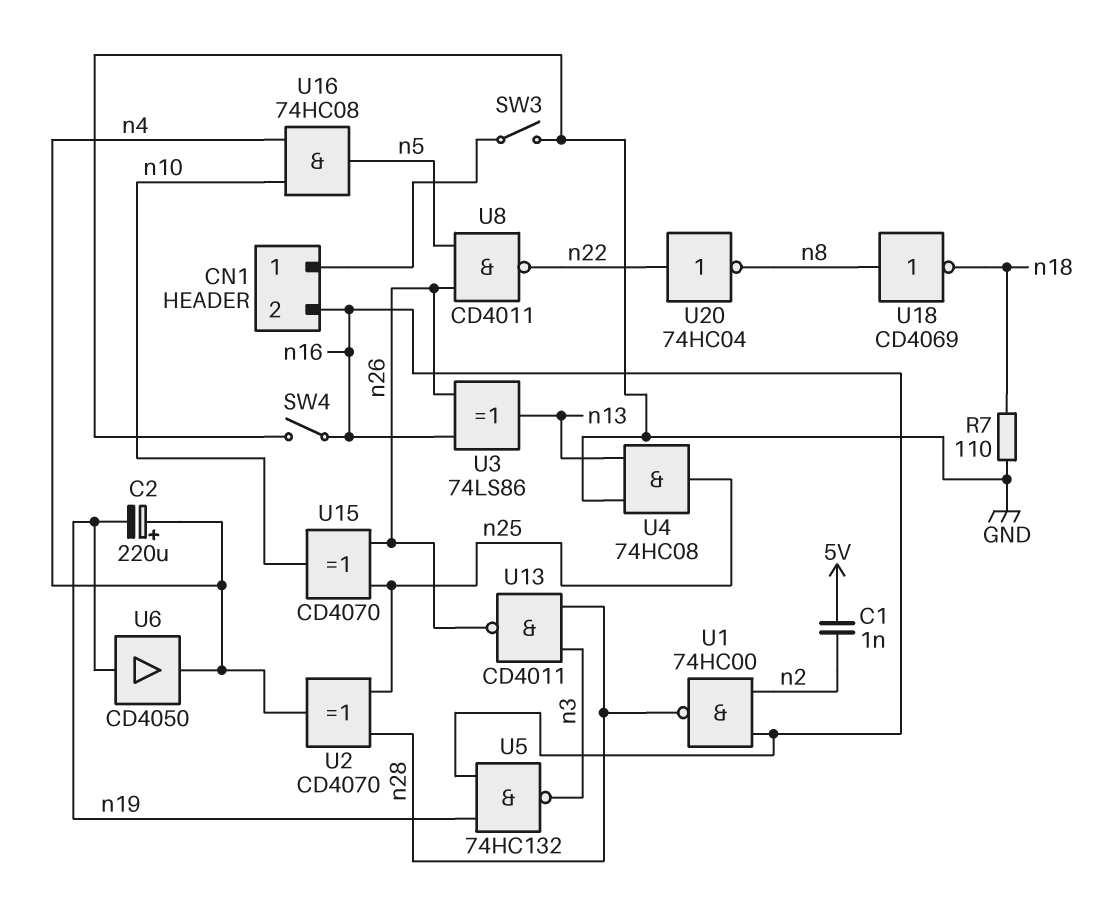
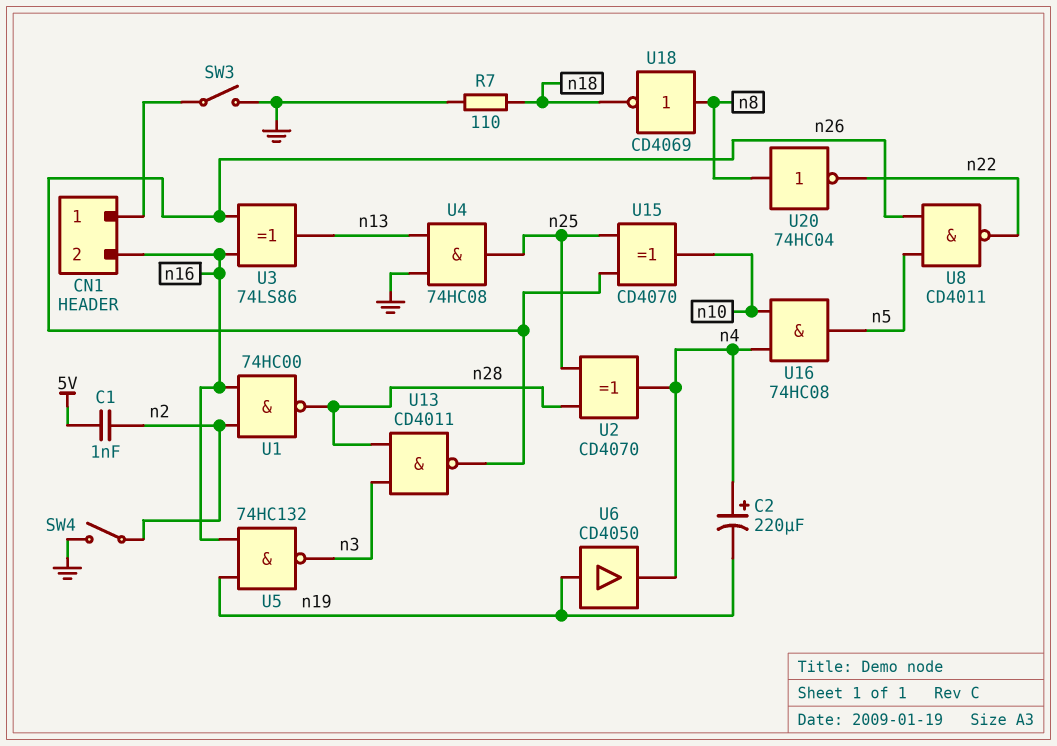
SW4: switch (GND, n16) -> switch (GND, n2)
U20: NOT 74HC04 (in n22, out n8) -> NOT 74HC04 (in n8, out n22)

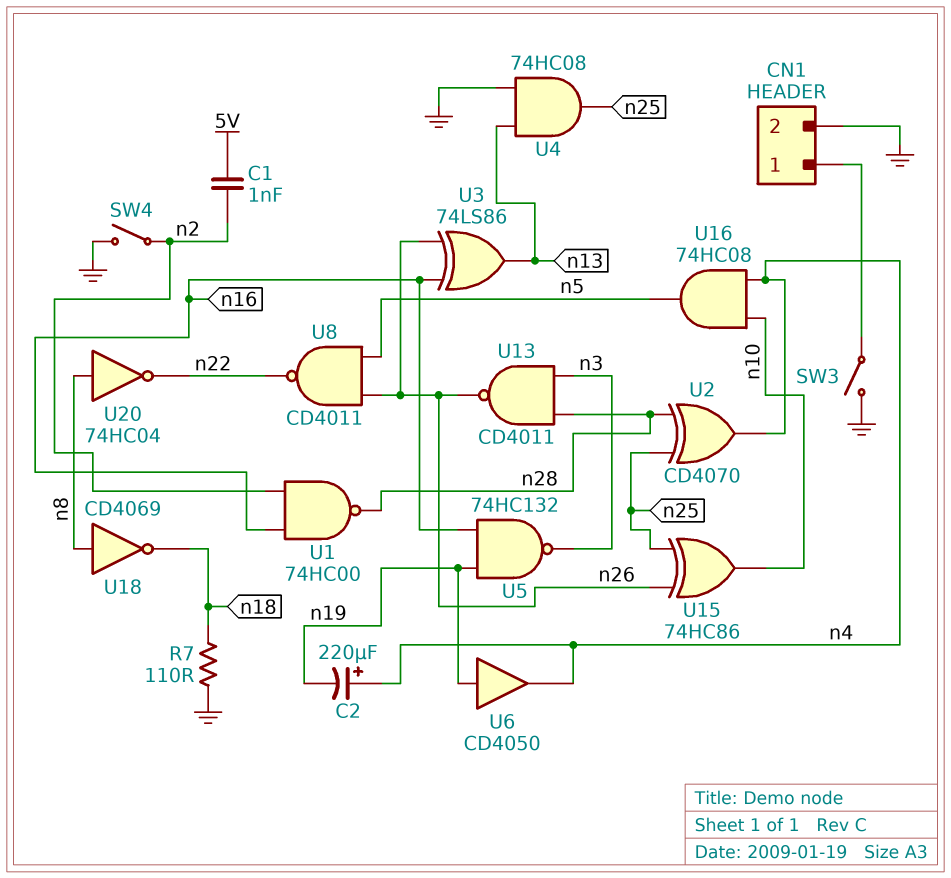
CN1 pin 2: n16 -> GND
U15: XOR CD4070 (in n25, in n26, out n10) -> XOR 74HC86 (in n25, in n26, out n10)

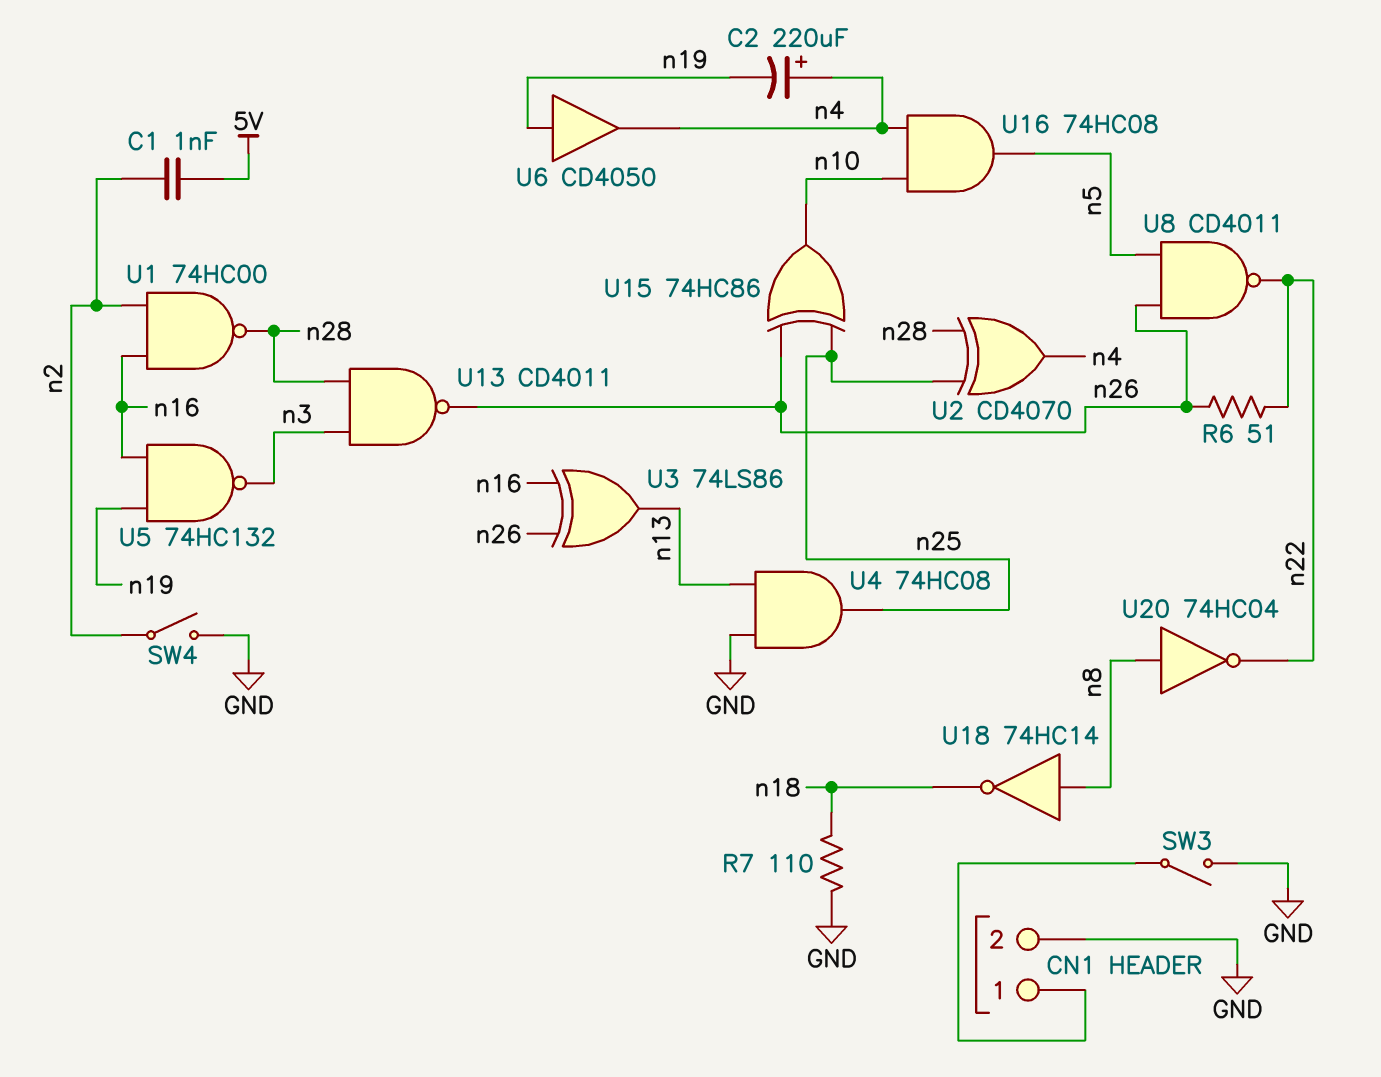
R6: none -> 51 (n22, n26)
U18: NOT CD4069 (in n8, out n18) -> NOT 74HC14 (in n8, out n18)

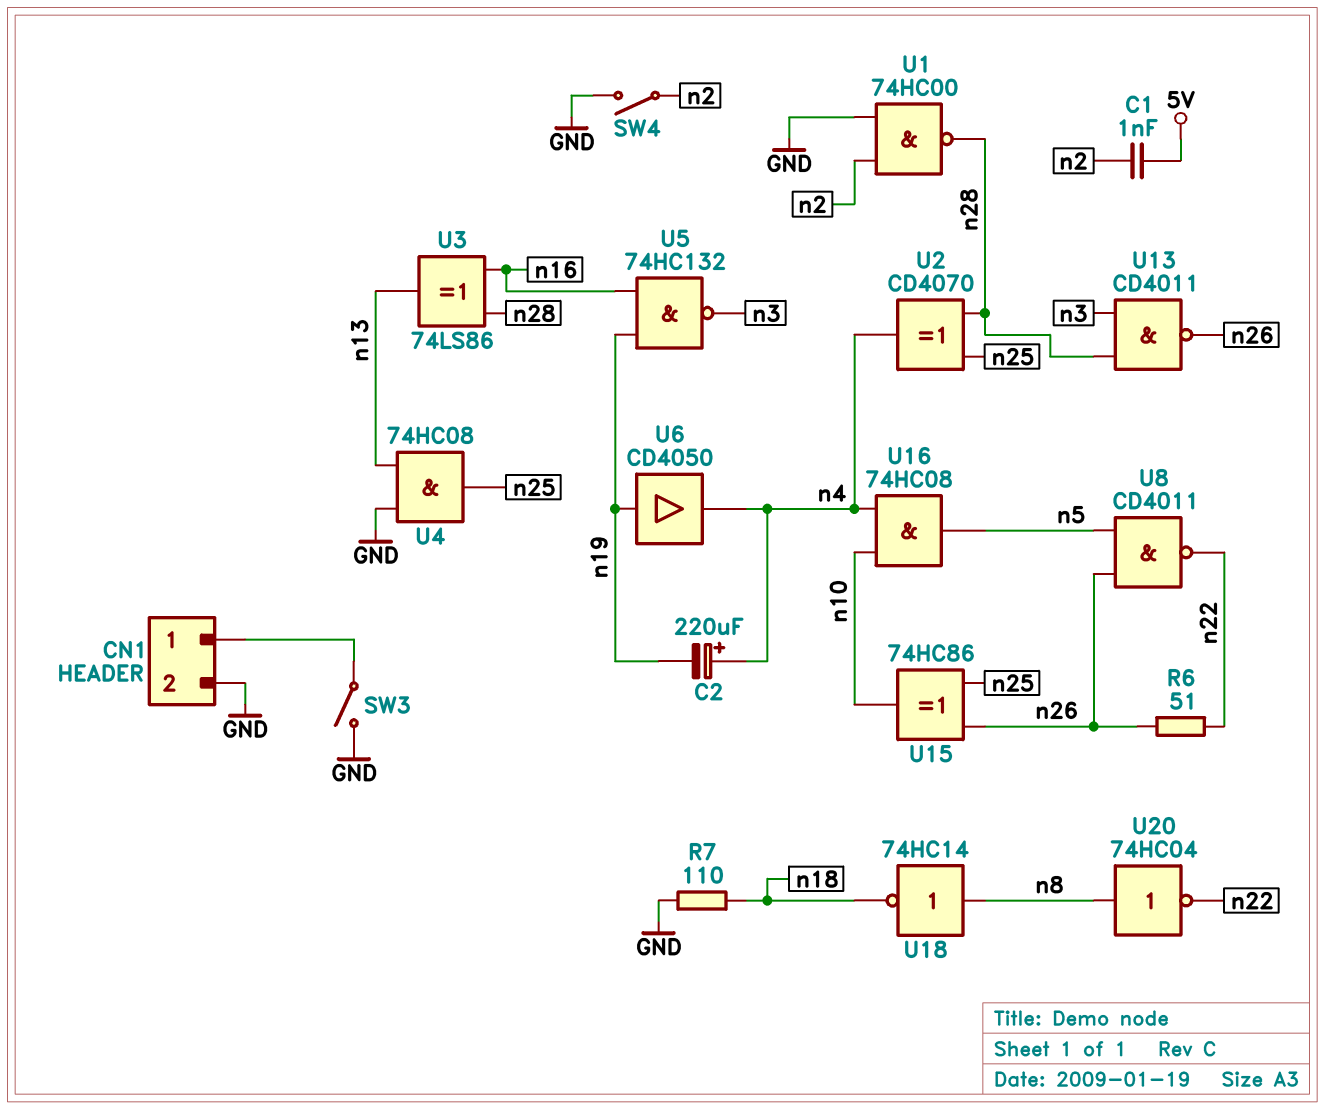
U1: NAND 74HC00 (in n2, in n16, out n28) -> NAND 74HC00 (in GND, in n2, out n28)
U3: XOR 74LS86 (in n16, in n26, out n13) -> XOR 74LS86 (in n16, in n28, out n13)

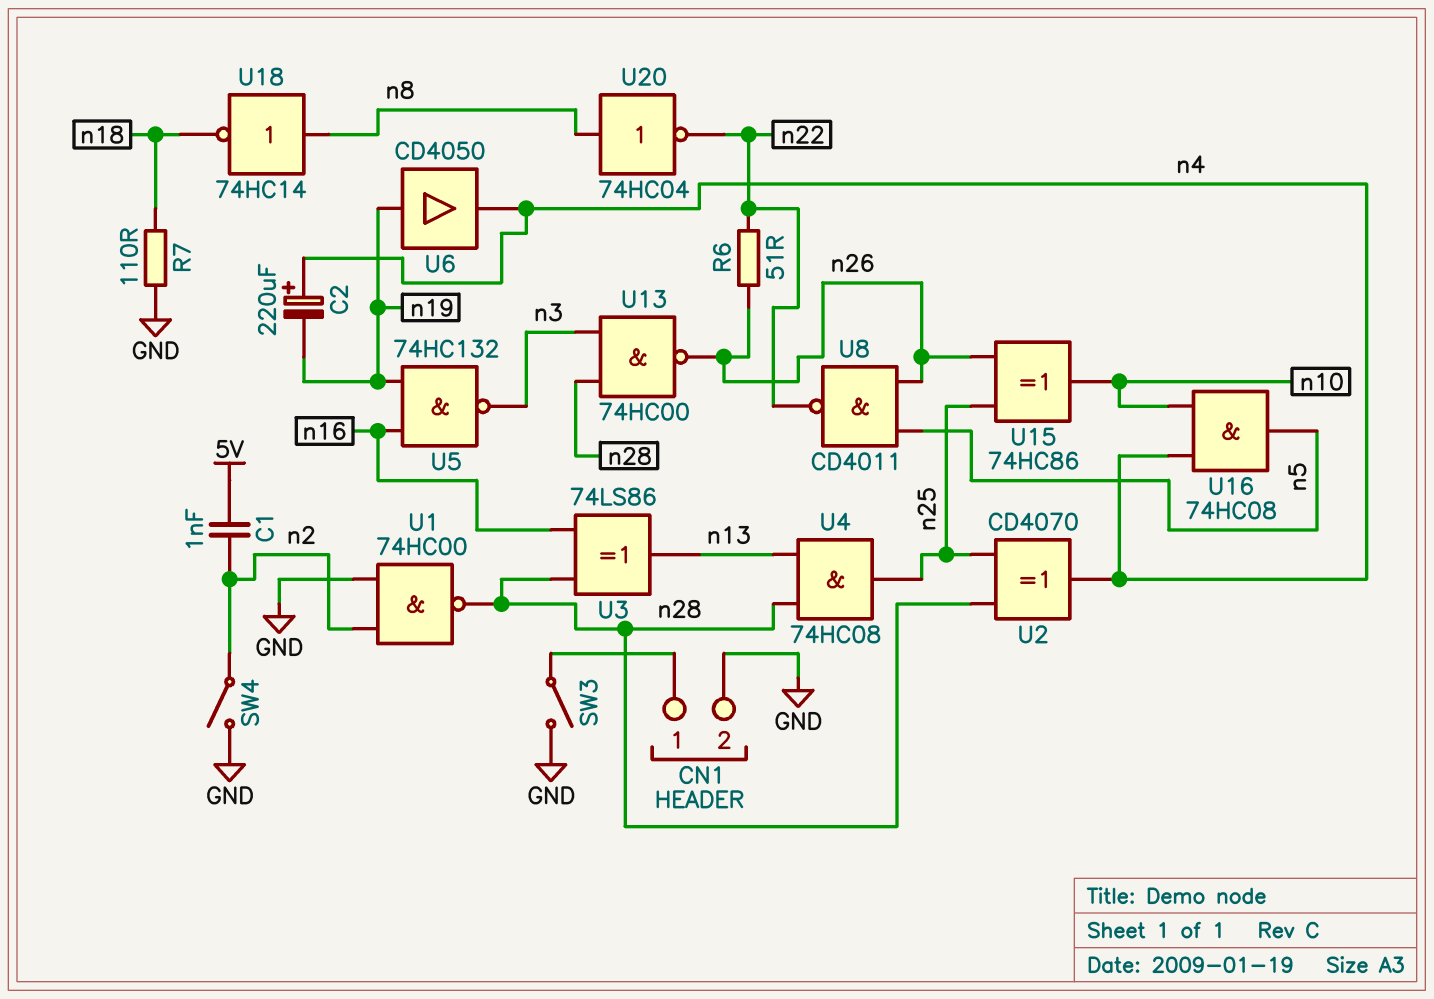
U4: AND 74HC08 (in GND, in n13, out n25) -> AND 74HC08 (in n13, in n28, out n25)
U13: NAND CD4011 (in n3, in n28, out n26) -> NAND 74HC00 (in n3, in n28, out n26)

